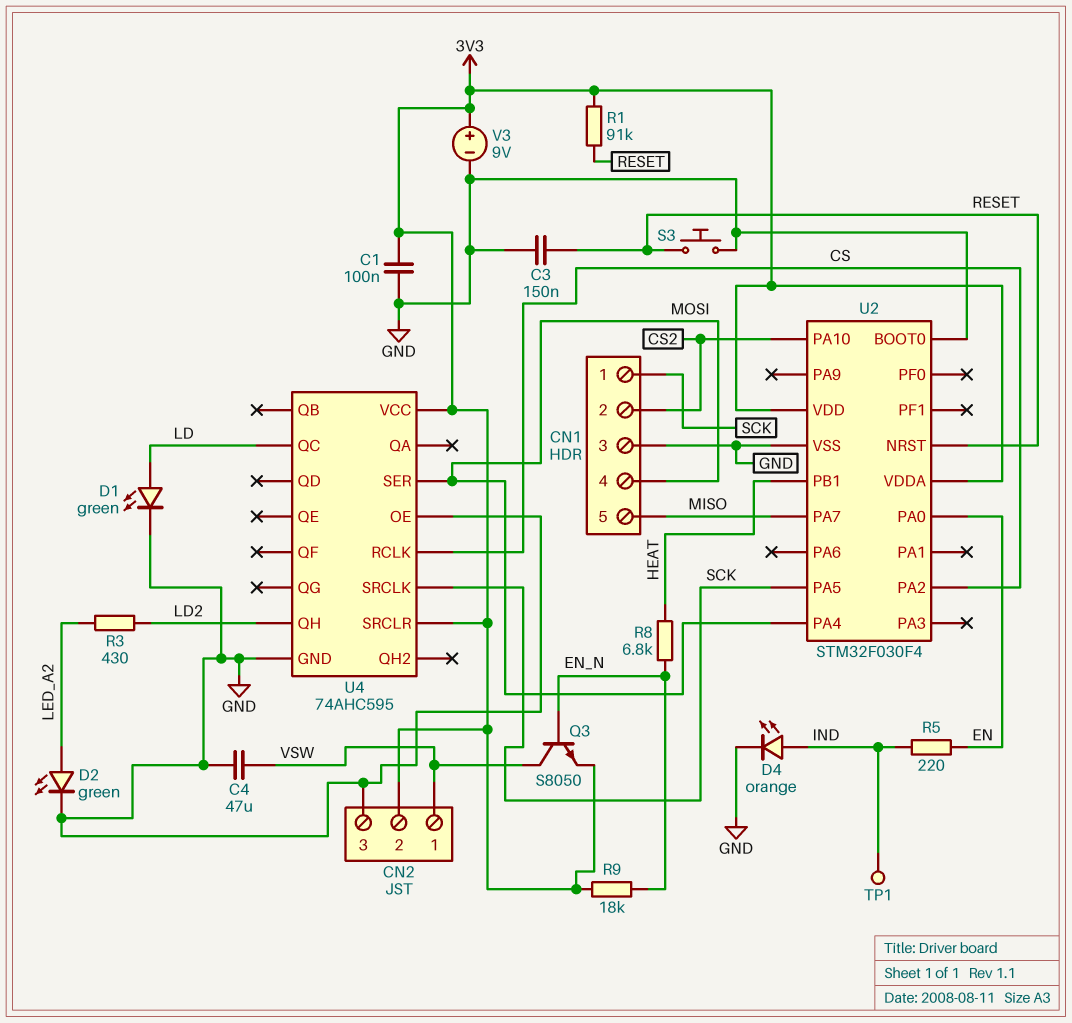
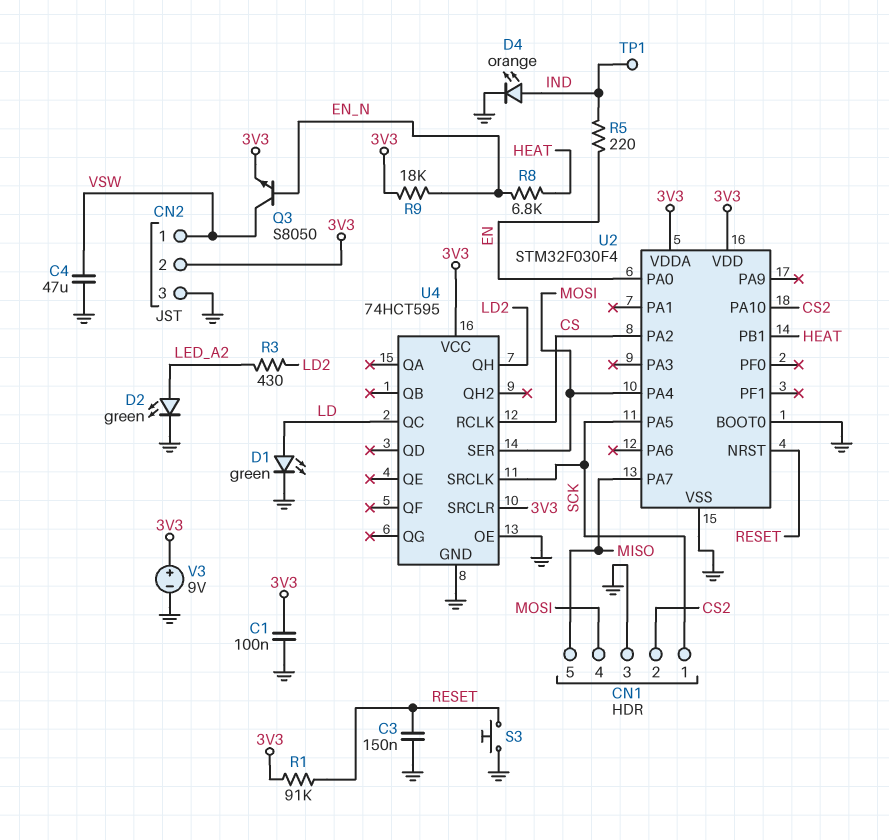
U4: 74AHC595 -> 74HCT595

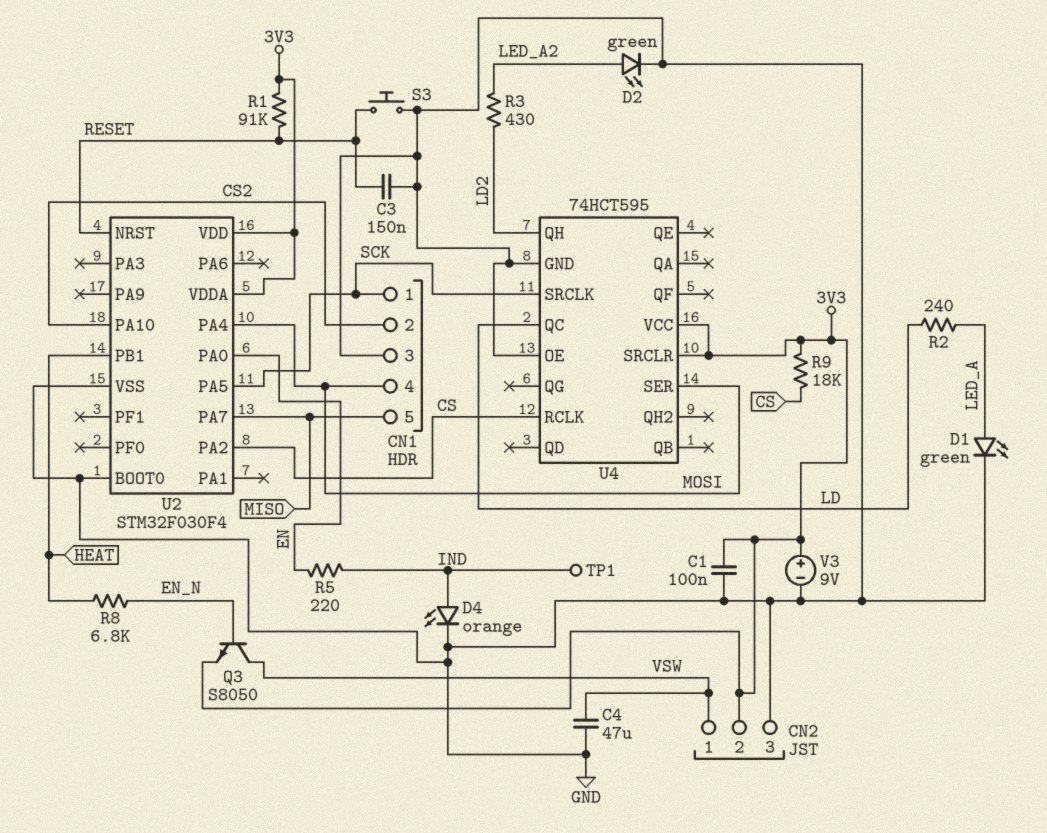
D1: LED green (A LD, K GND) -> LED green (A LED_A, K GND)
R2: none -> 240 (LD, LED_A)
R9: 18k (3V3, EN_N) -> 18k (3V3, CS)

